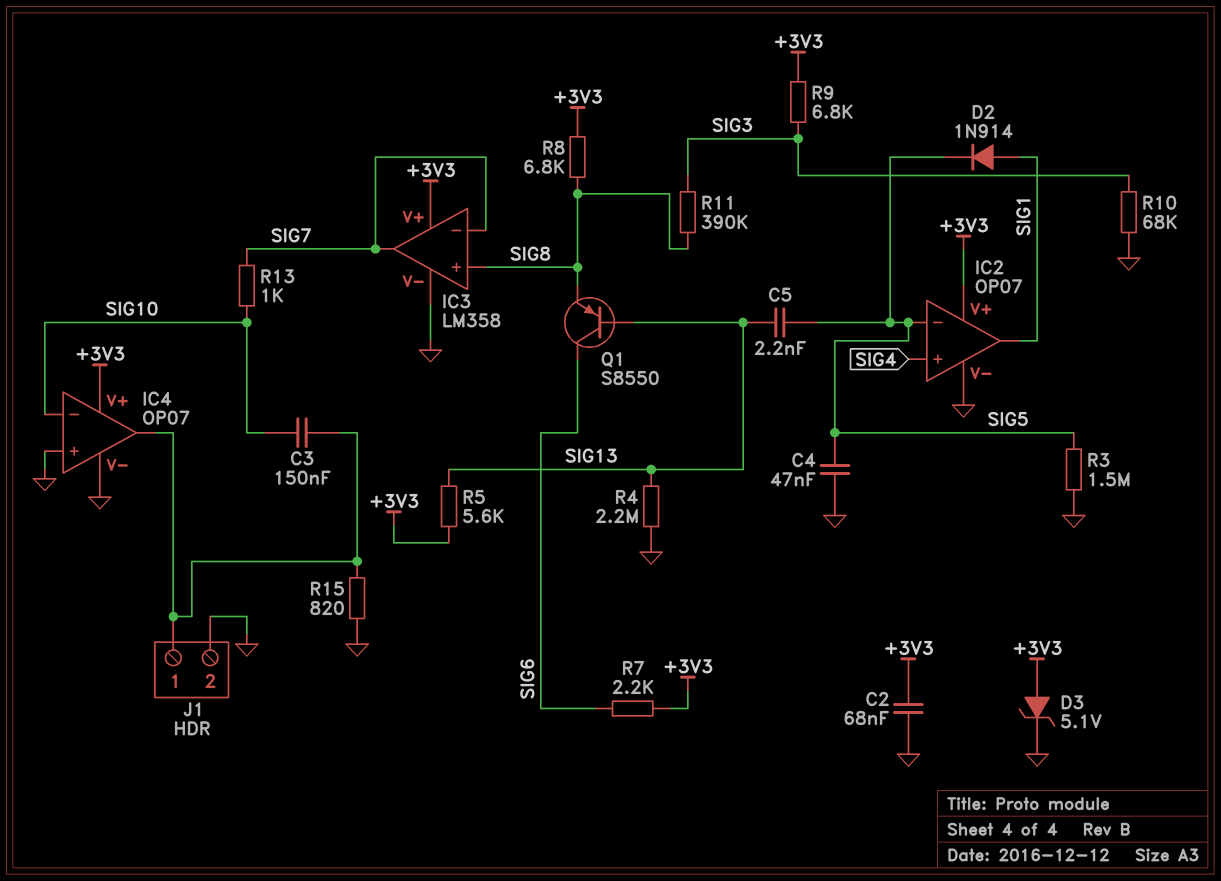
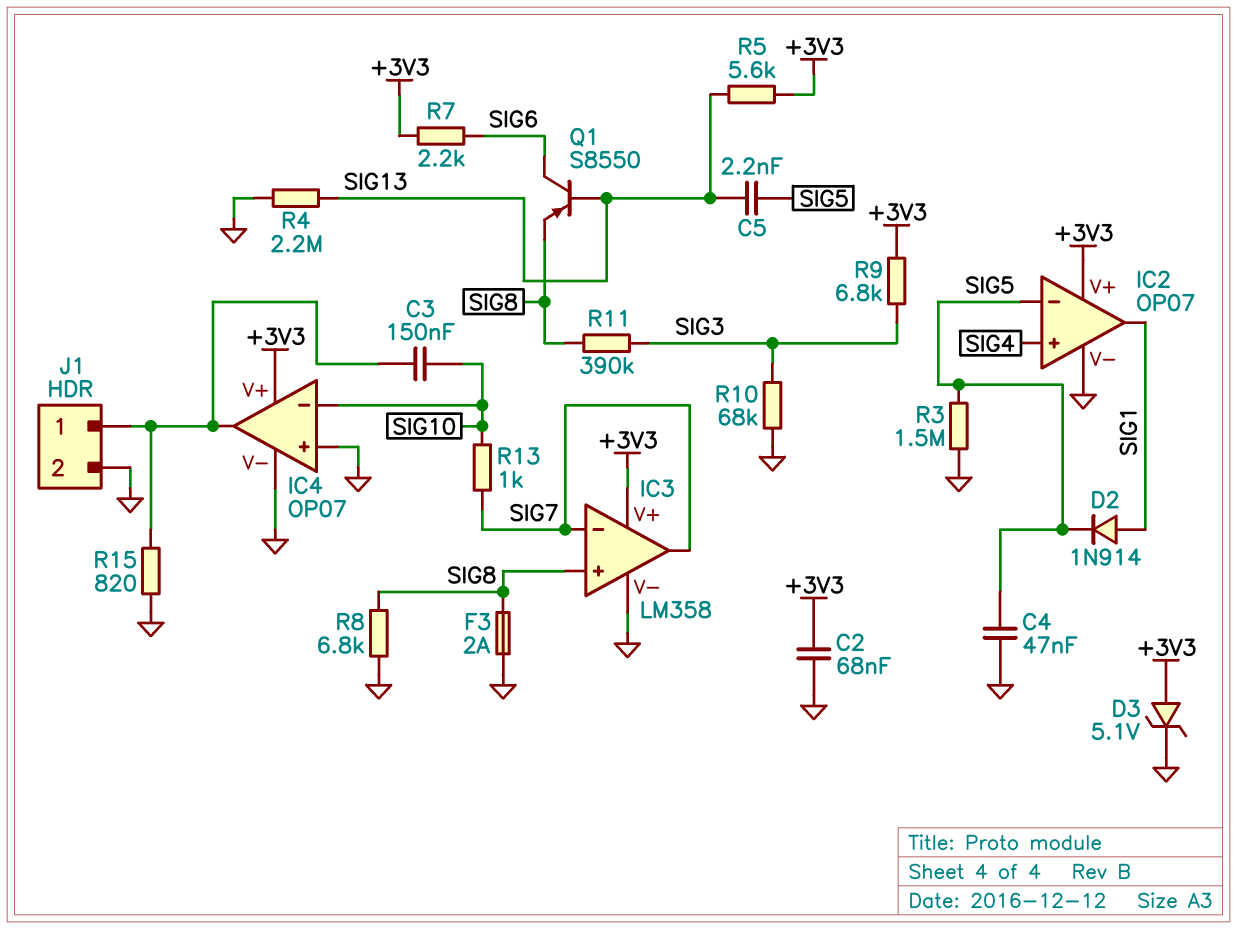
F3: none -> 2A (GND, SIG8)
R8: 6.8k (+3V3, SIG8) -> 6.8k (GND, SIG8)

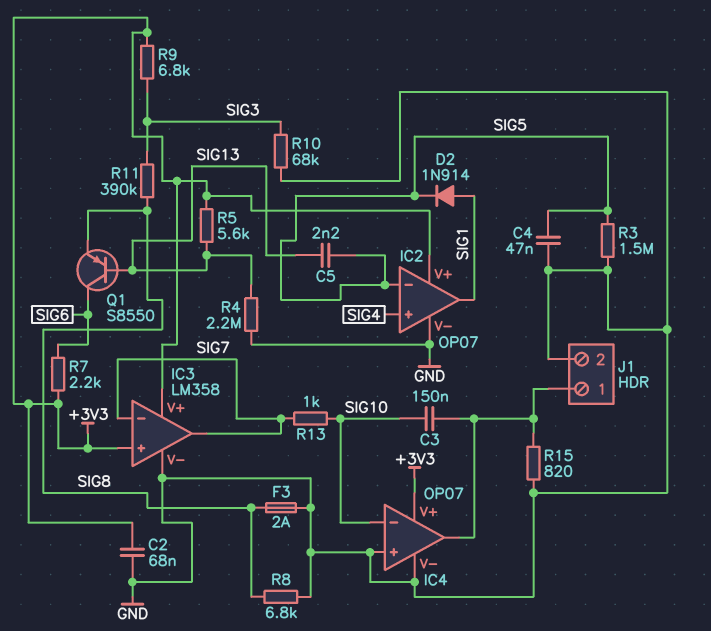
D3: zener 5.1V (A +3V3, K GND) -> none
IC3 pin in+: SIG8 -> +3V3

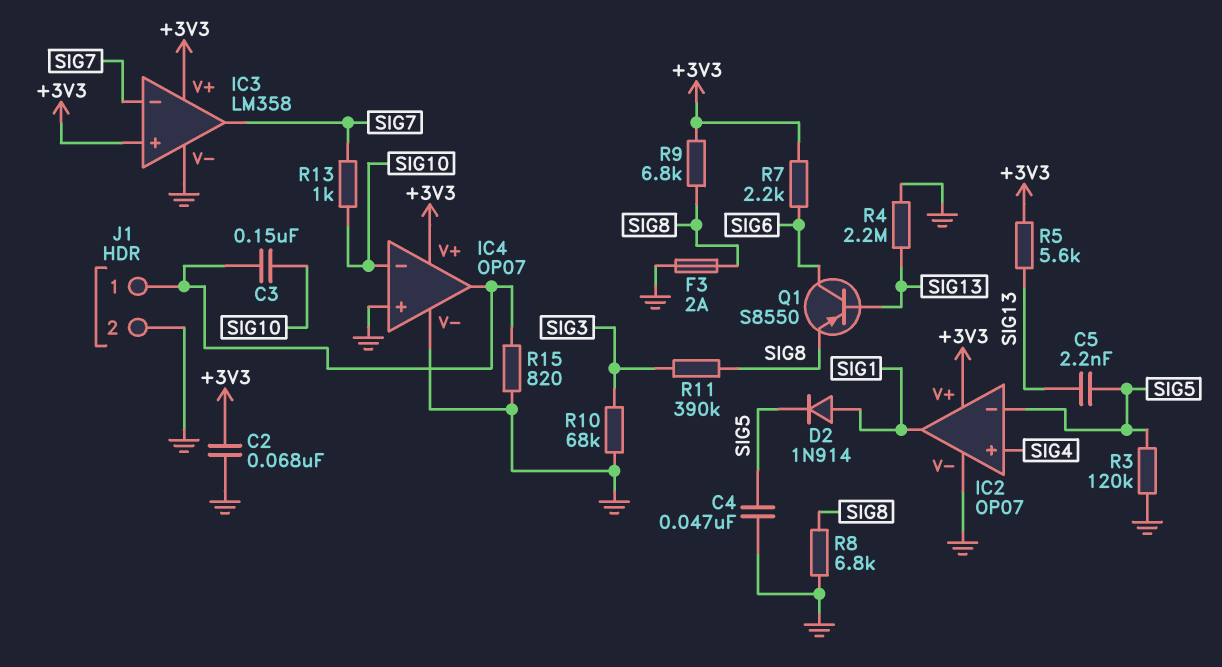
R3: 1.5M (GND, SIG5) -> 120k (GND, SIG5)
R9: 6.8k (+3V3, SIG3) -> 6.8k (+3V3, SIG8)

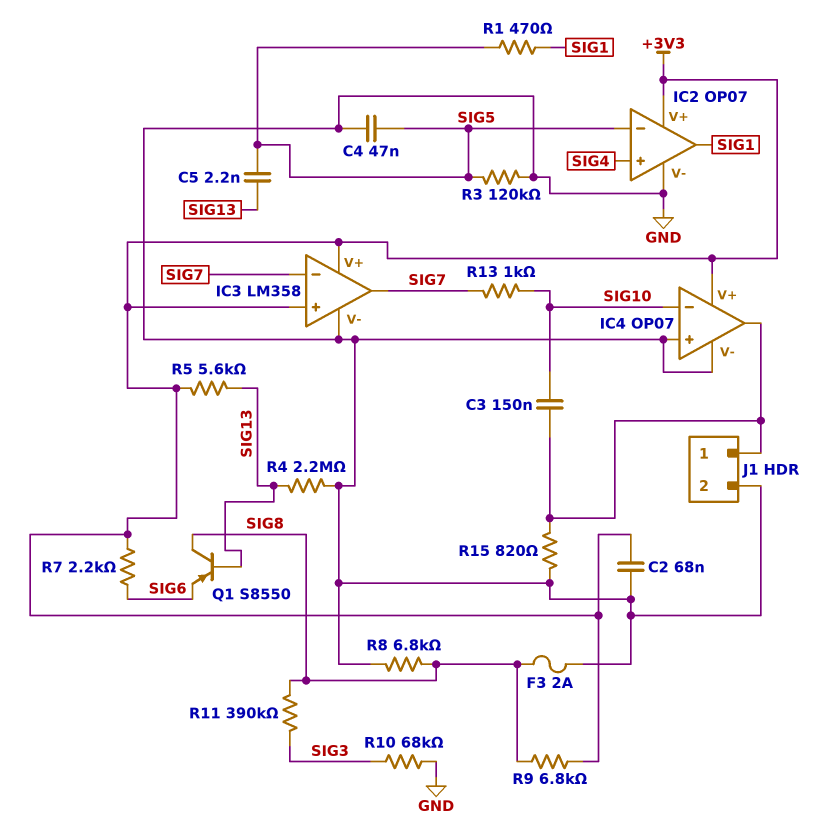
D2: diode 1N914 (A SIG1, K SIG5) -> none
Q1: PNP S8550 (B SIG13, C SIG6, E SIG8) -> PNP S8550 (B SIG13, C SIG8, E SIG6)
R1: none -> 470 (SIG1, SIG5)

